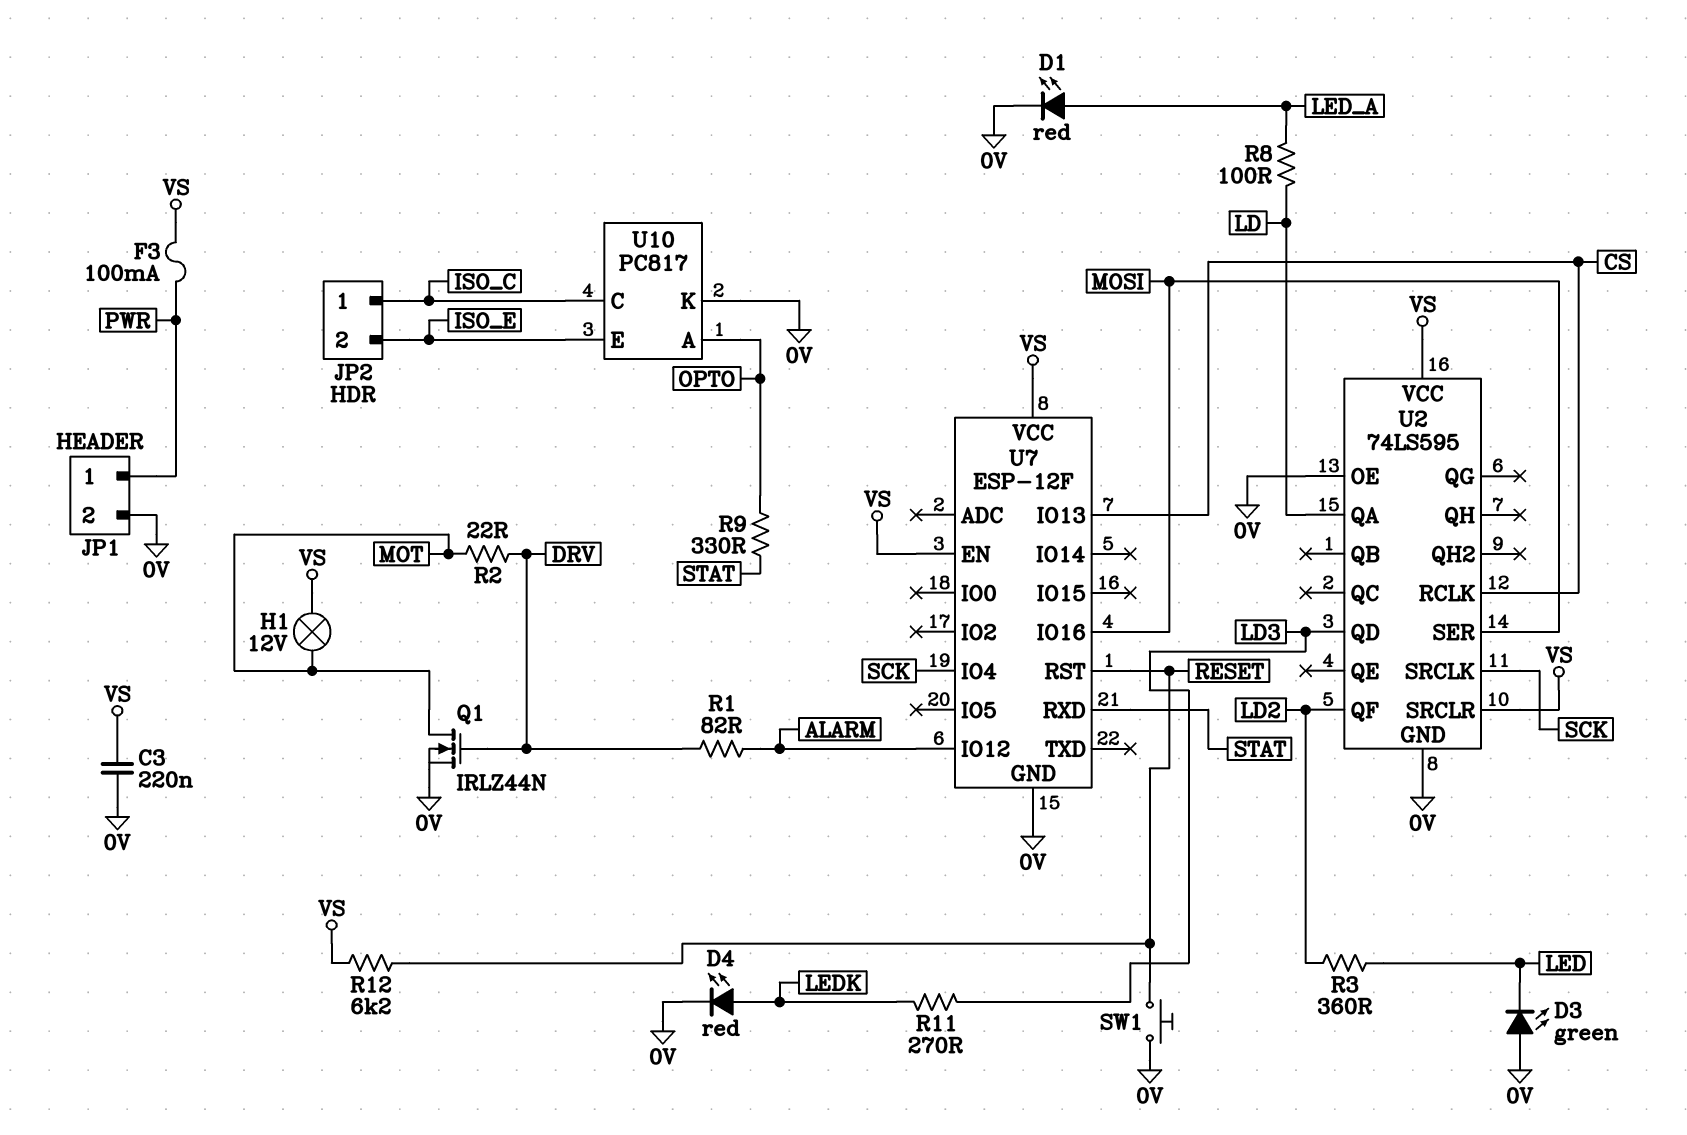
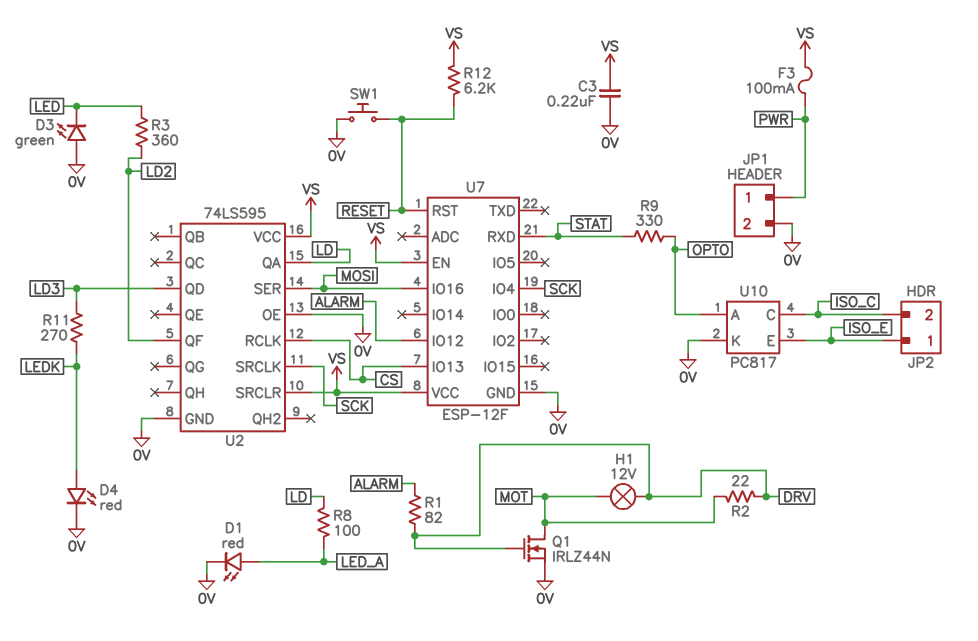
H1: lamp 12V (MOT, VS) -> lamp 12V (DRV, MOT)
JP2 pin 1: ISO_C -> ISO_E
JP2 pin 2: ISO_E -> ISO_C

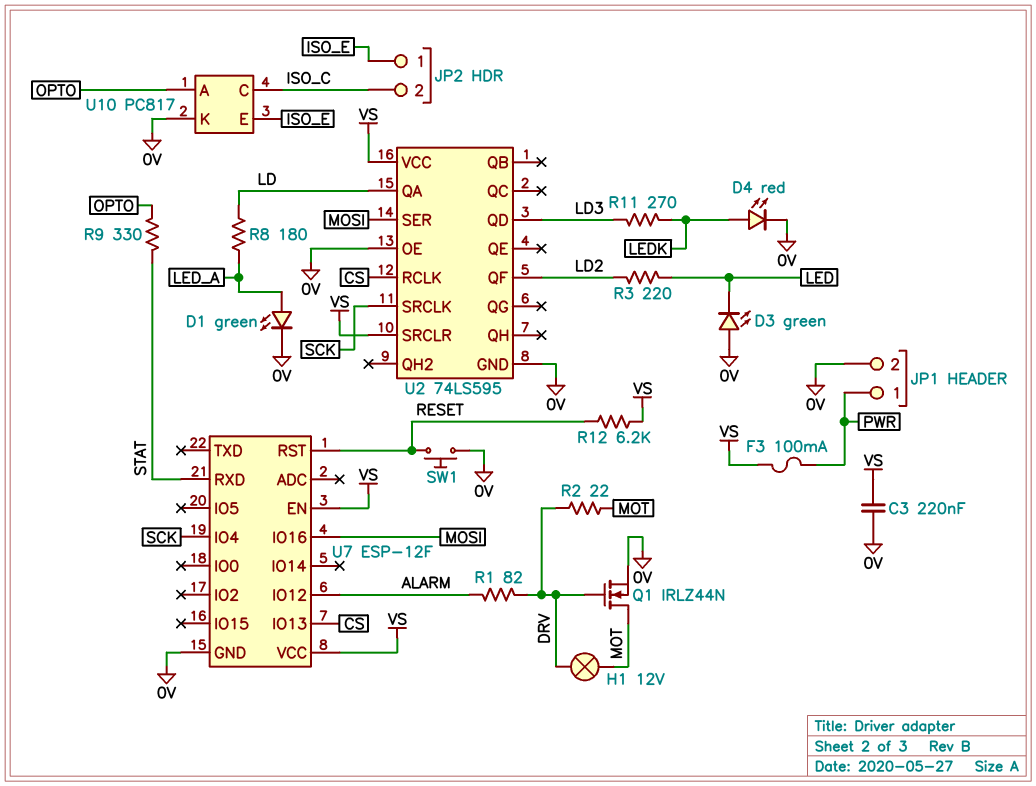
D1: LED red (A LED_A, K 0V) -> LED green (A LED_A, K 0V)
R3: 360 (LD2, LED) -> 220 (LD2, LED)
R8: 100 (LD, LED_A) -> 180 (LD, LED_A)

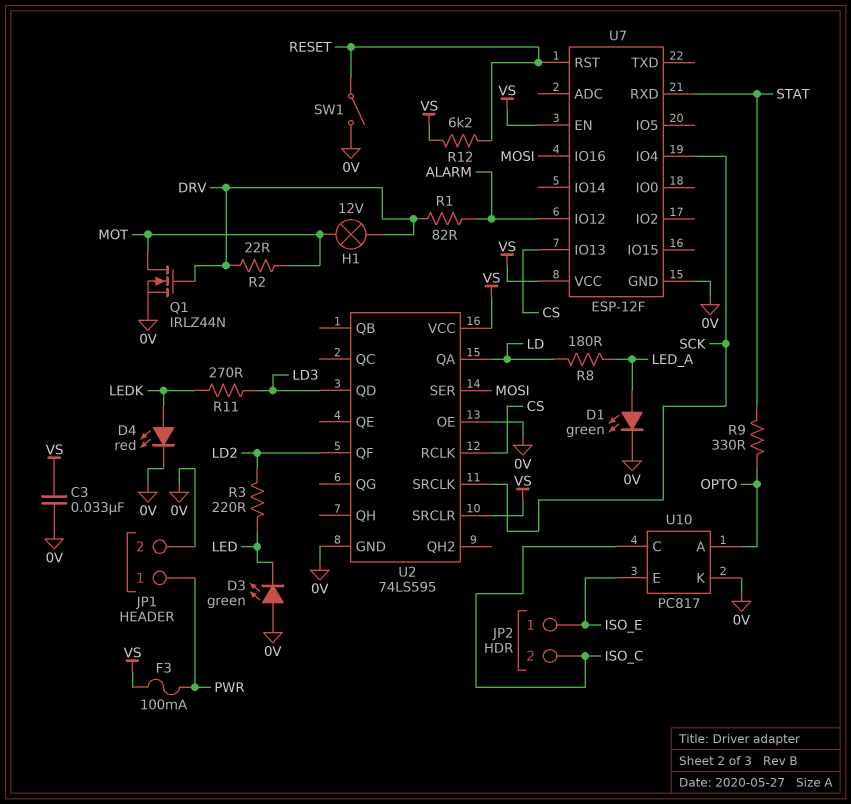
C3: 220nF (0V, VS) -> 33nF (0V, VS)
SW1: button (0V, RESET) -> switch (0V, RESET)

